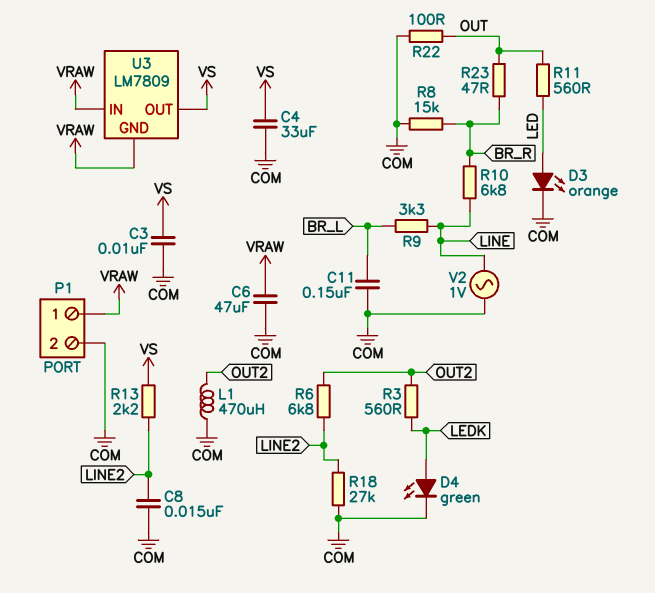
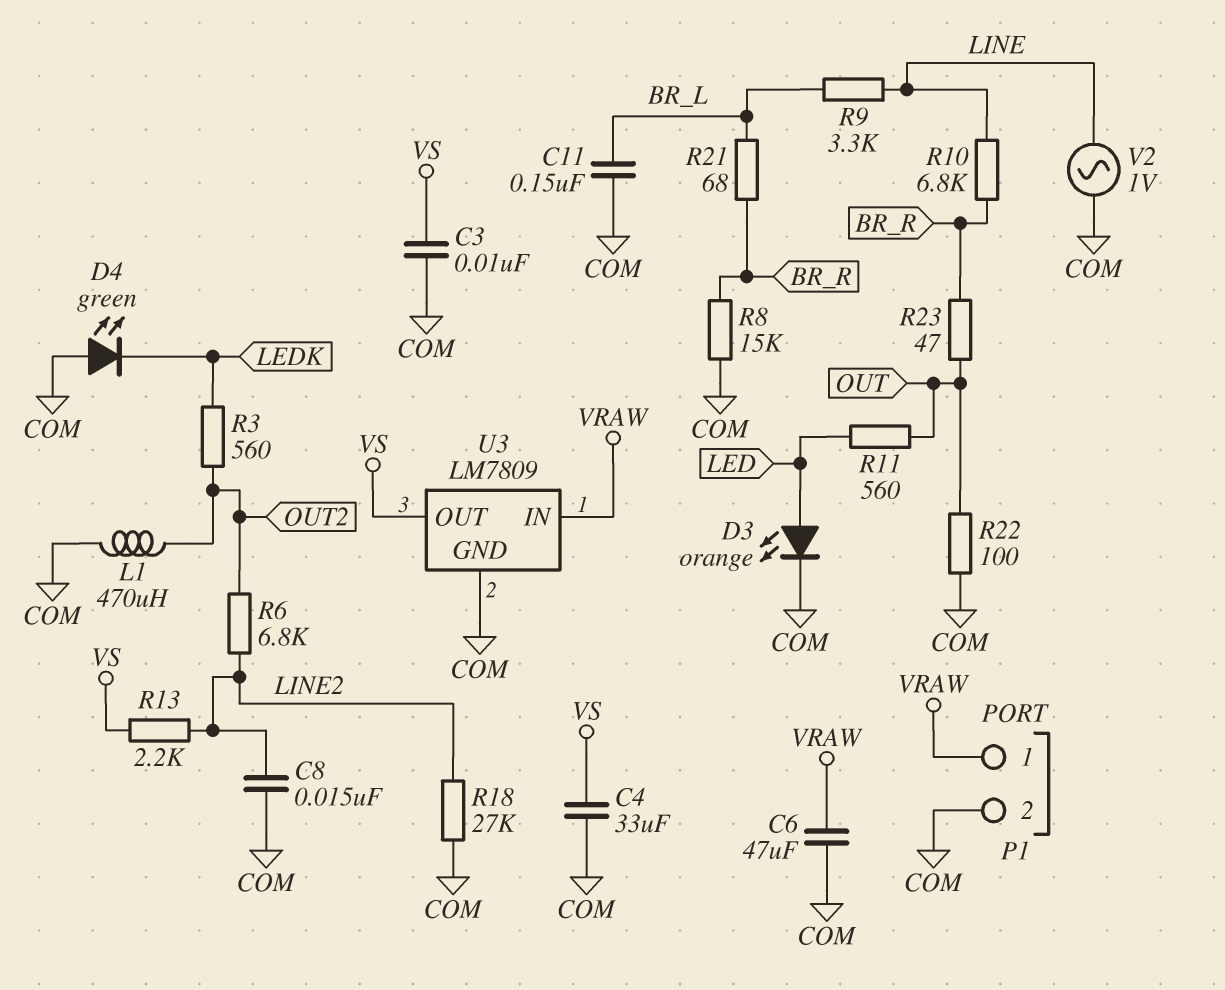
D4: LED green (A LEDK, K COM) -> LED green (A COM, K LEDK)
R21: none -> 68 (BR_L, BR_R)
U3 pin GND: VRAW -> COM

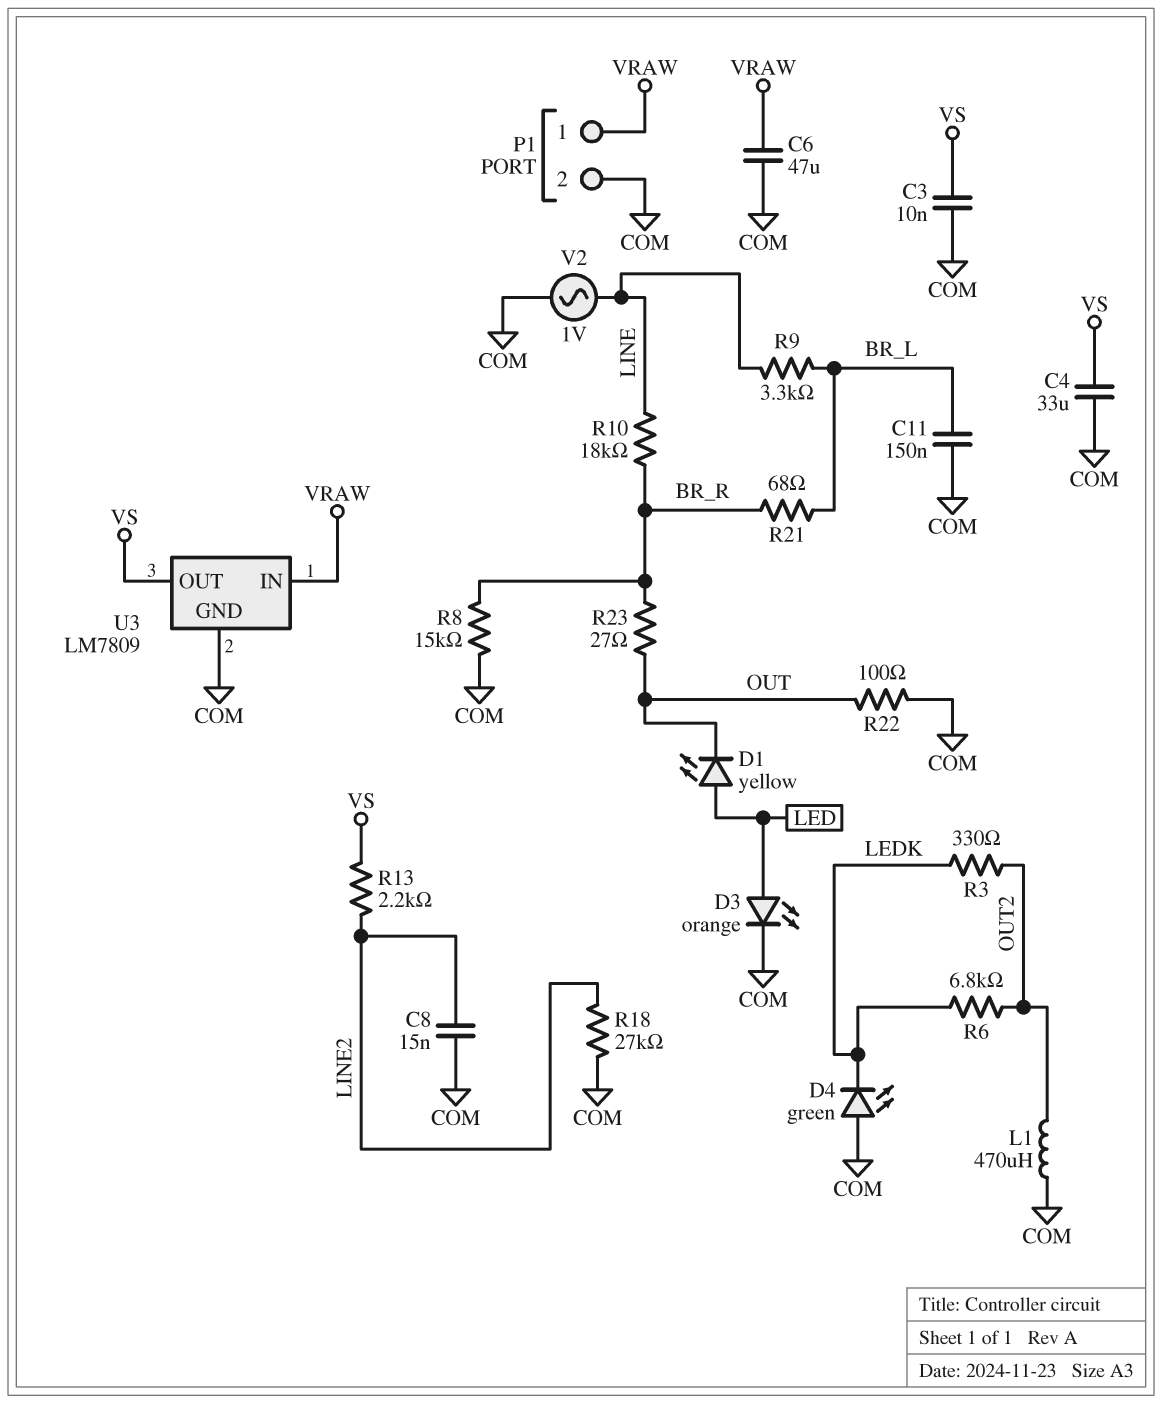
D1: none -> LED yellow (A LED, K OUT)
R3: 560 (LEDK, OUT2) -> 330 (LEDK, OUT2)
R6: 6.8k (LINE2, OUT2) -> 6.8k (LEDK, OUT2)
R10: 6.8k (BR_R, LINE) -> 18k (BR_R, LINE)
R11: 560 (LED, OUT) -> none
R23: 47 (BR_R, OUT) -> 27 (BR_R, OUT)

